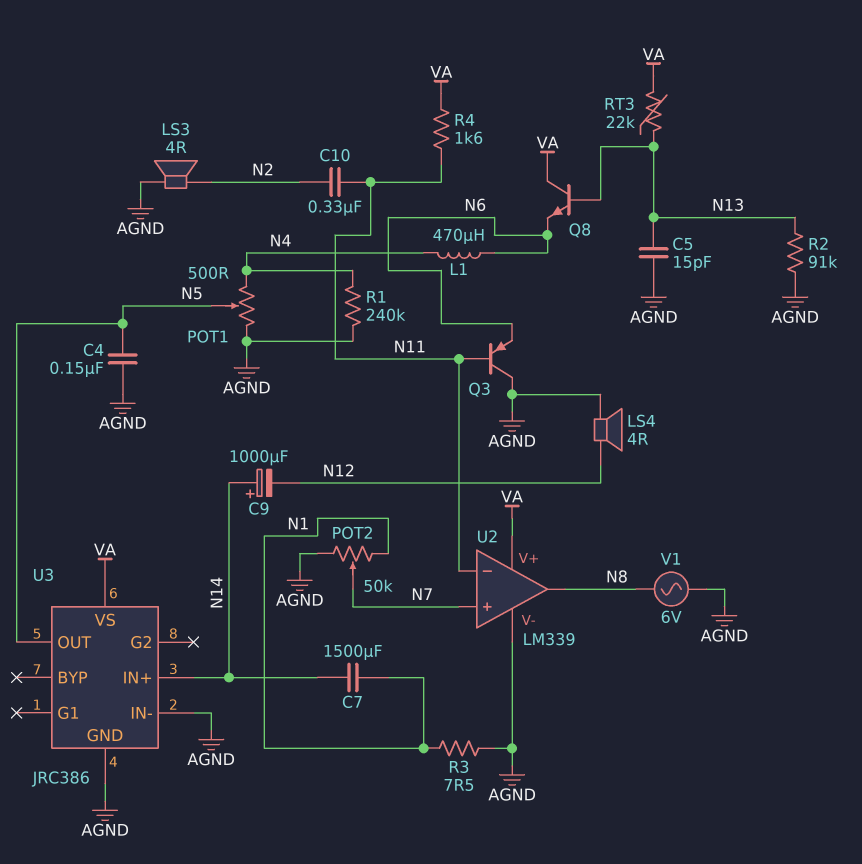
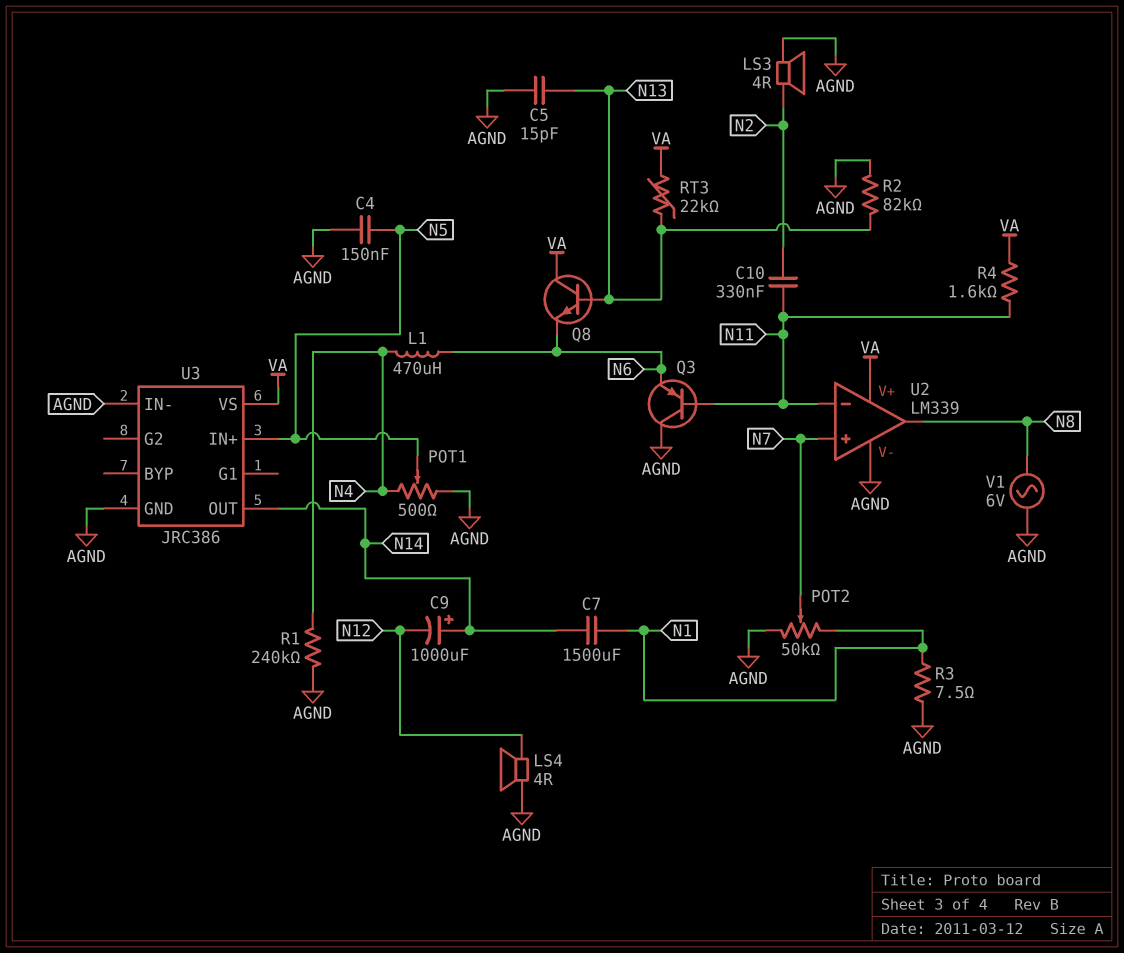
R2: 91k (AGND, N13) -> 82k (AGND, N13)
U3 pin IN+: N14 -> N5
U3 pin OUT: N5 -> N14

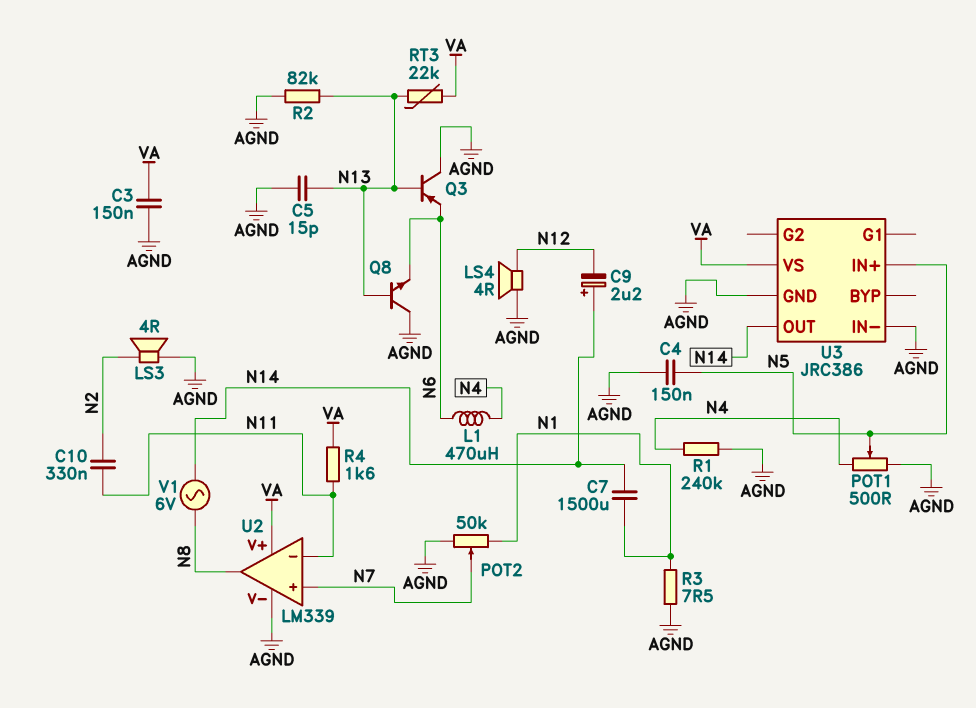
C3: none -> 150nF (AGND, VA)
C9: 1000uF (plus N14, minus N12) -> 2.2uF (plus N14, minus N12)
Q3: PNP (B N11, C AGND, E N6) -> PNP (B N13, C AGND, E N6)
Q8: NPN (B N13, C VA, E N6) -> NPN (B N13, C AGND, E N6)
V1: AC 6V (AGND, N8) -> AC 6V (N8, N14)

